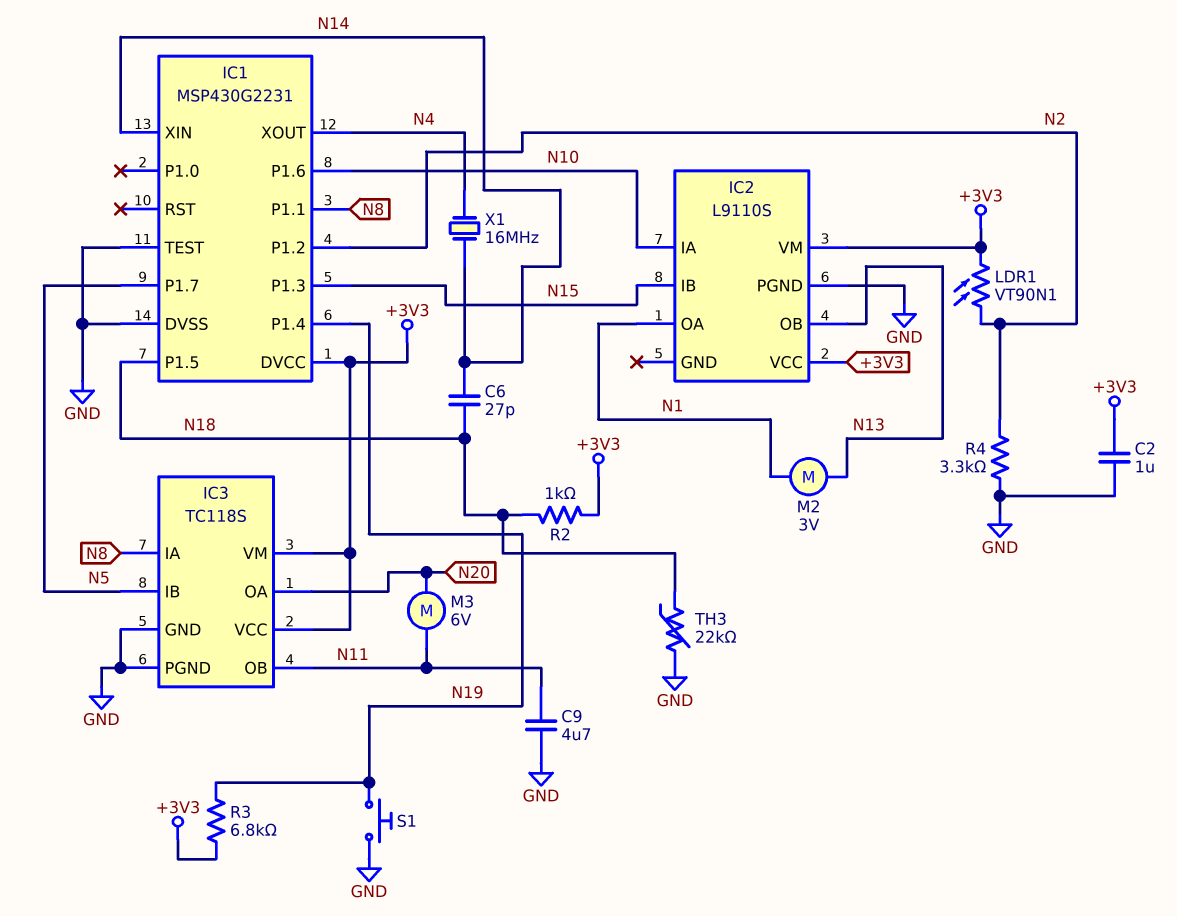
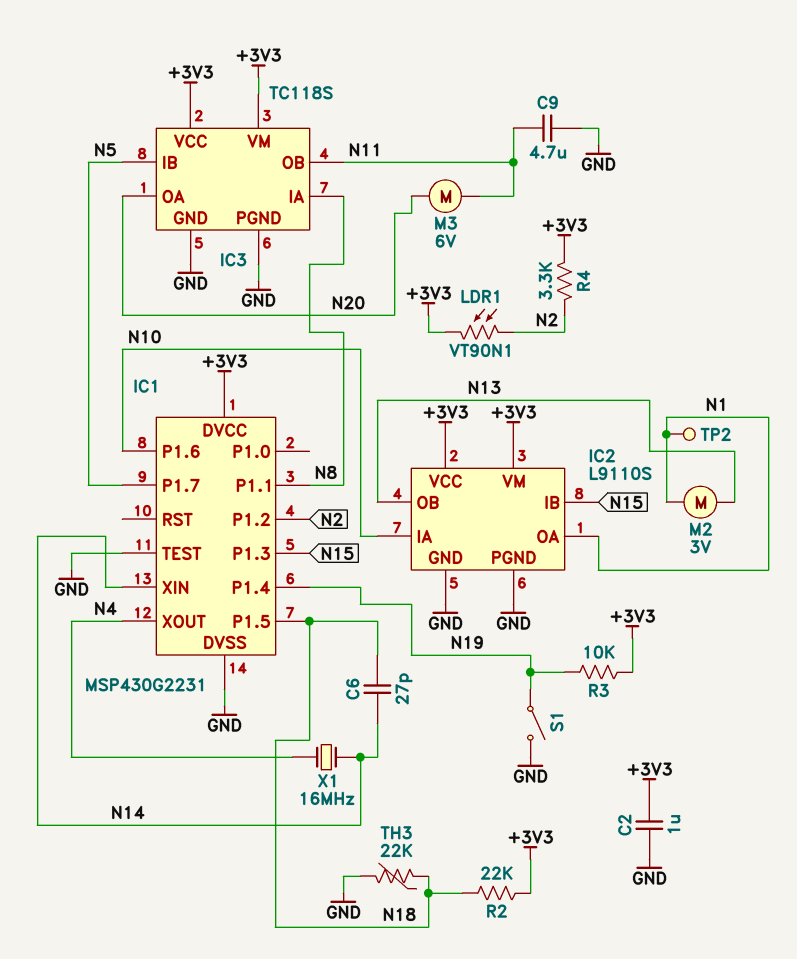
IC2 pin GND: none -> GND
R2: 1k (+3V3, N18) -> 22k (+3V3, N18)
R3: 6.8k (+3V3, N19) -> 10k (+3V3, N19)
R4: 3.3k (GND, N2) -> 3.3k (+3V3, N2)
S1: button (GND, N19) -> switch (GND, N19)
TP2: none -> test point (N1)

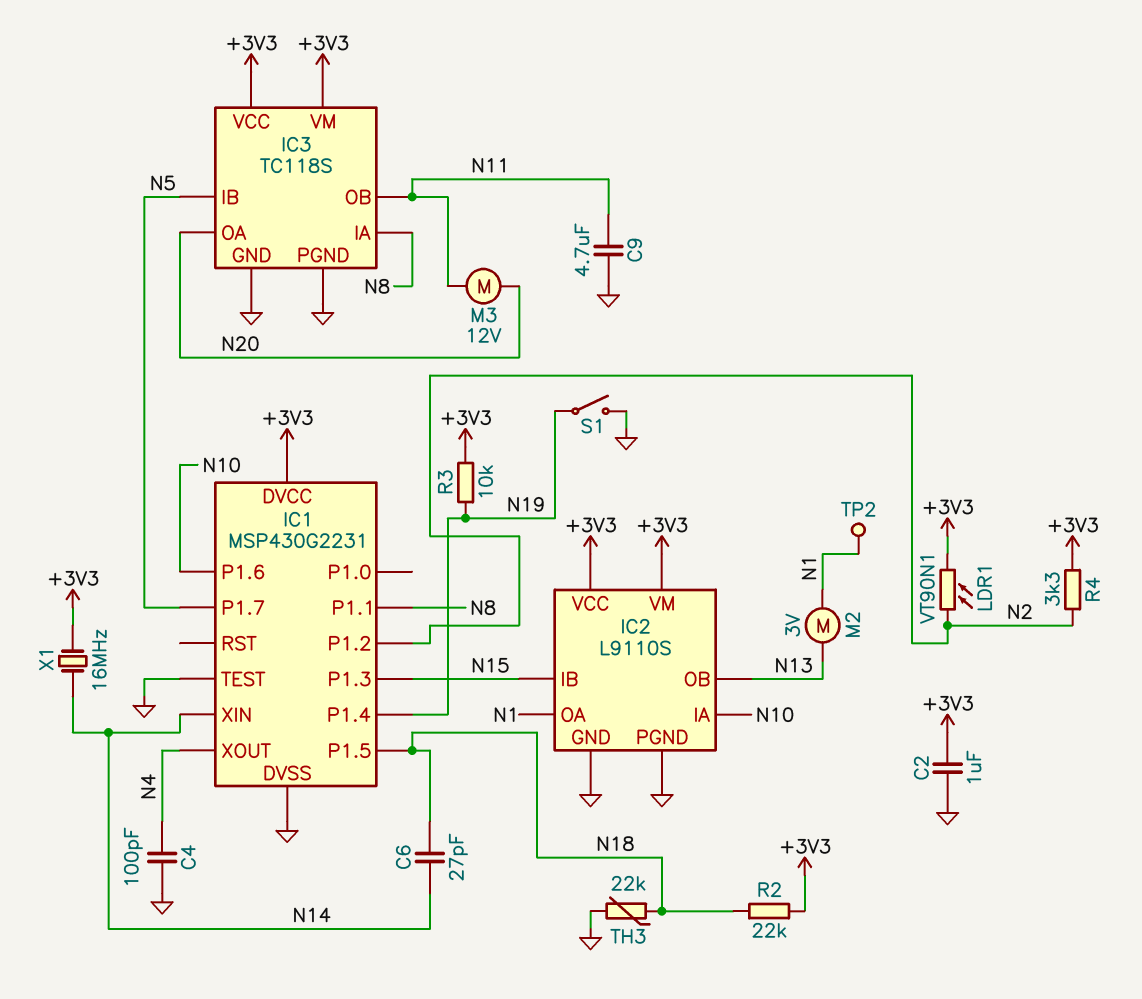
C4: none -> 100pF (GND, N4)
M3: motor 6V (N11, N20) -> motor 12V (N11, N20)
X1: 16MHz (N4, N14) -> 16MHz (+3V3, N14)

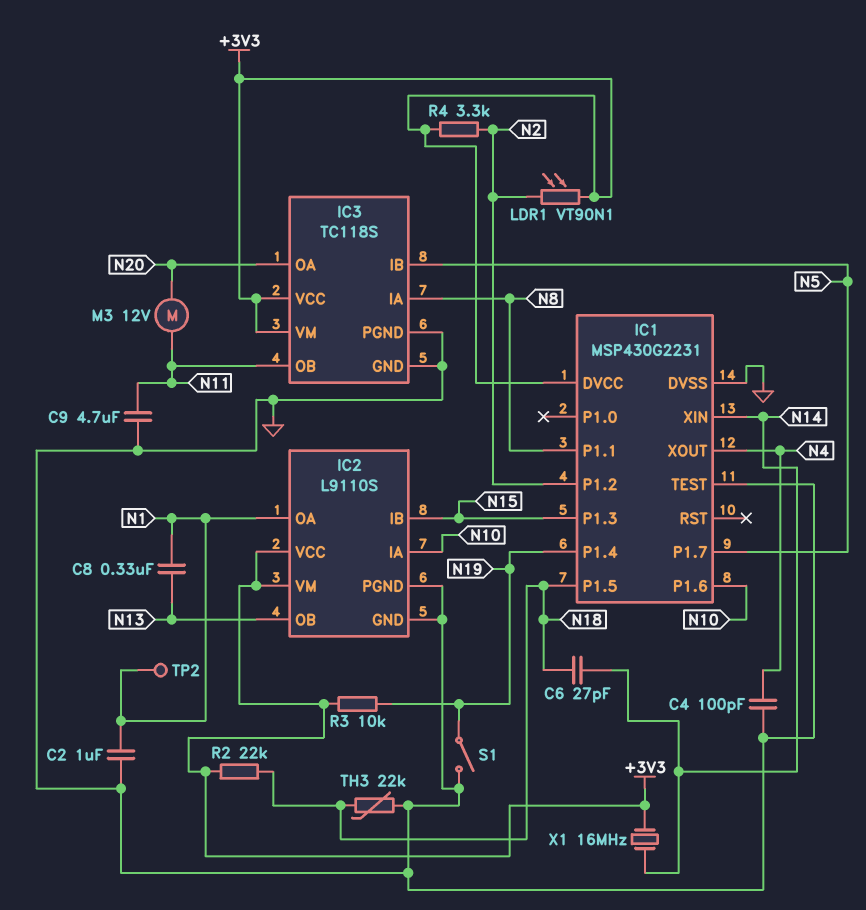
C2: 1uF (+3V3, GND) -> 1uF (GND, N1)
C8: none -> 330nF (N1, N13)
M2: motor 3V (N1, N13) -> none

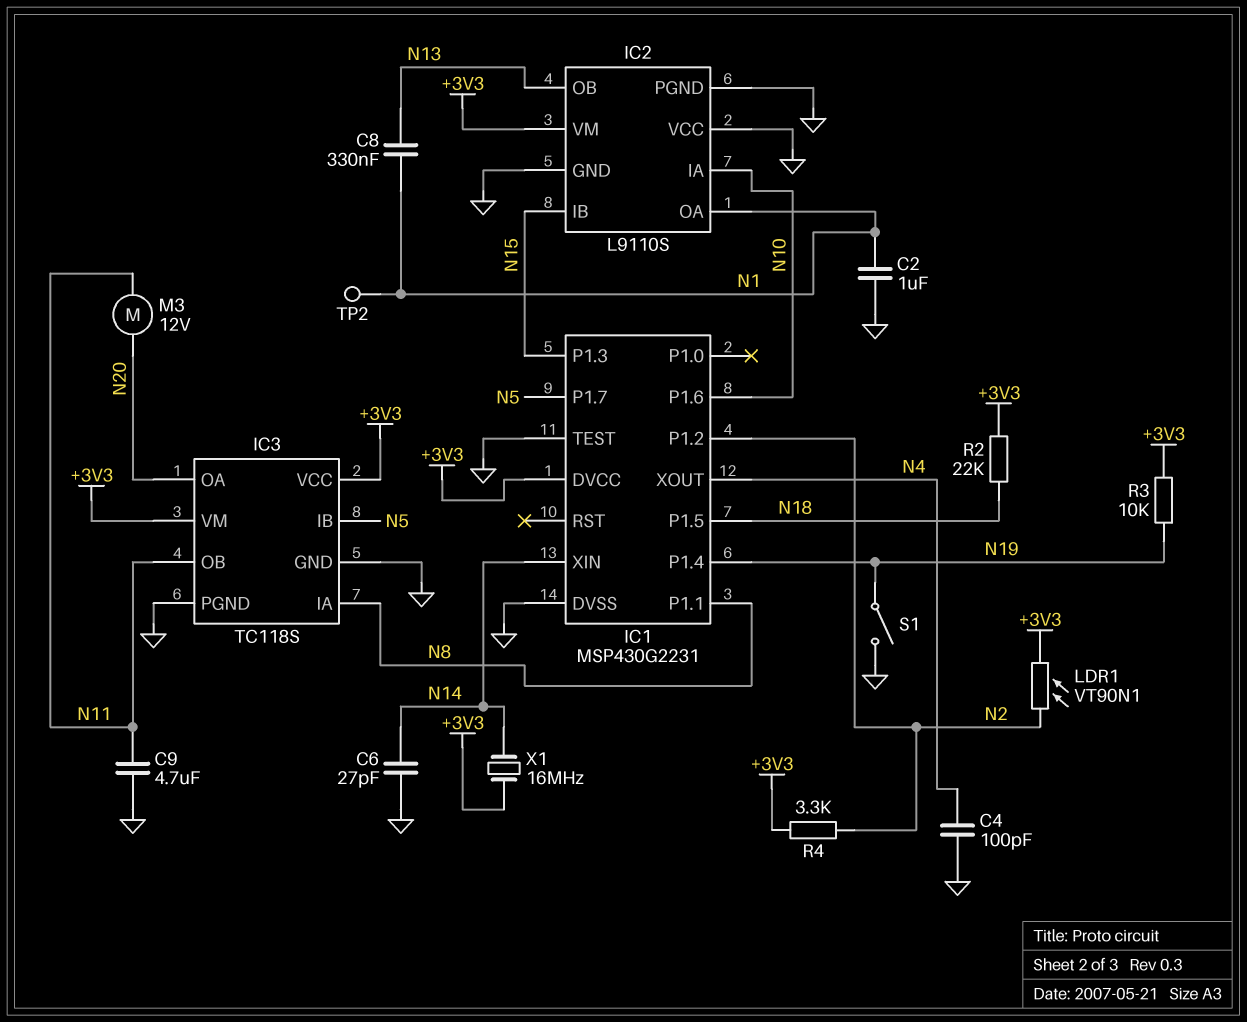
C6: 27pF (N14, N18) -> 27pF (GND, N14)
IC2 pin VCC: +3V3 -> GND
TH3: 22k (GND, N18) -> none

